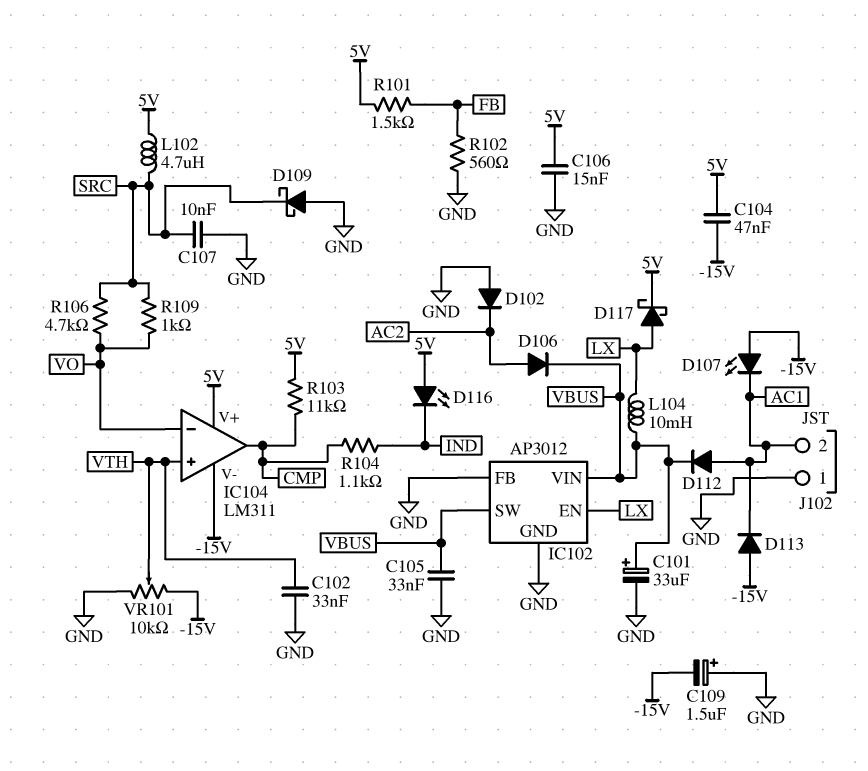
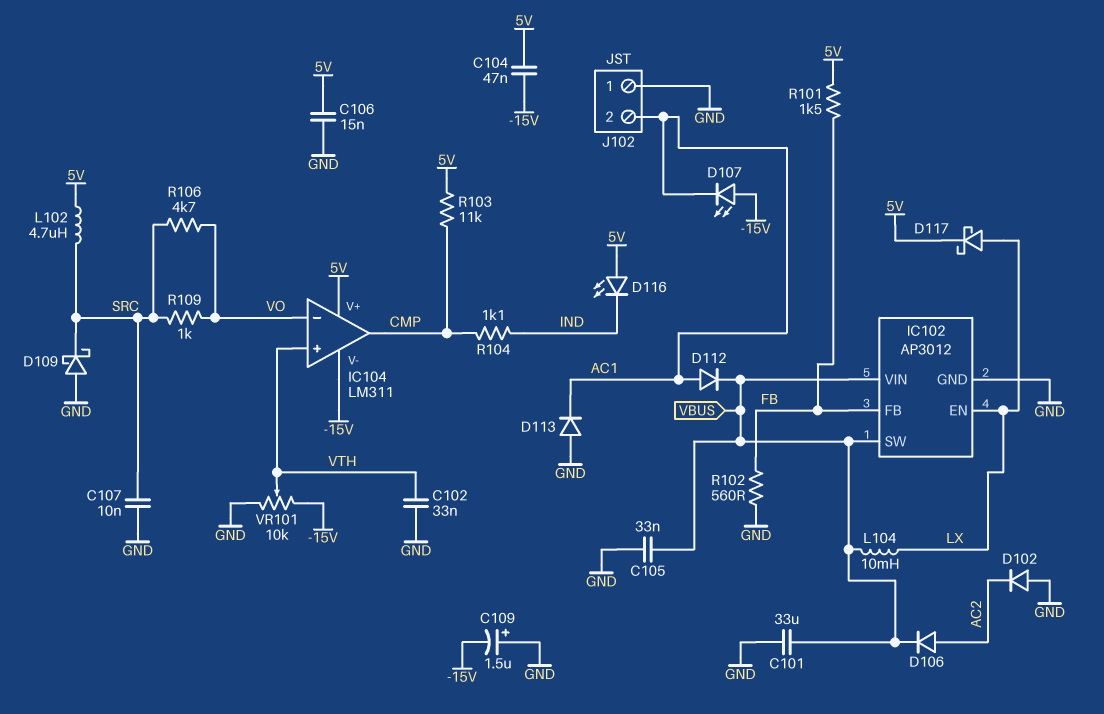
C101: 33uF (plus VBUS, minus GND) -> 33uF (GND, VBUS)
D113: diode (A -15V, K AC1) -> diode (A GND, K AC1)
IC102 pin FB: GND -> FB

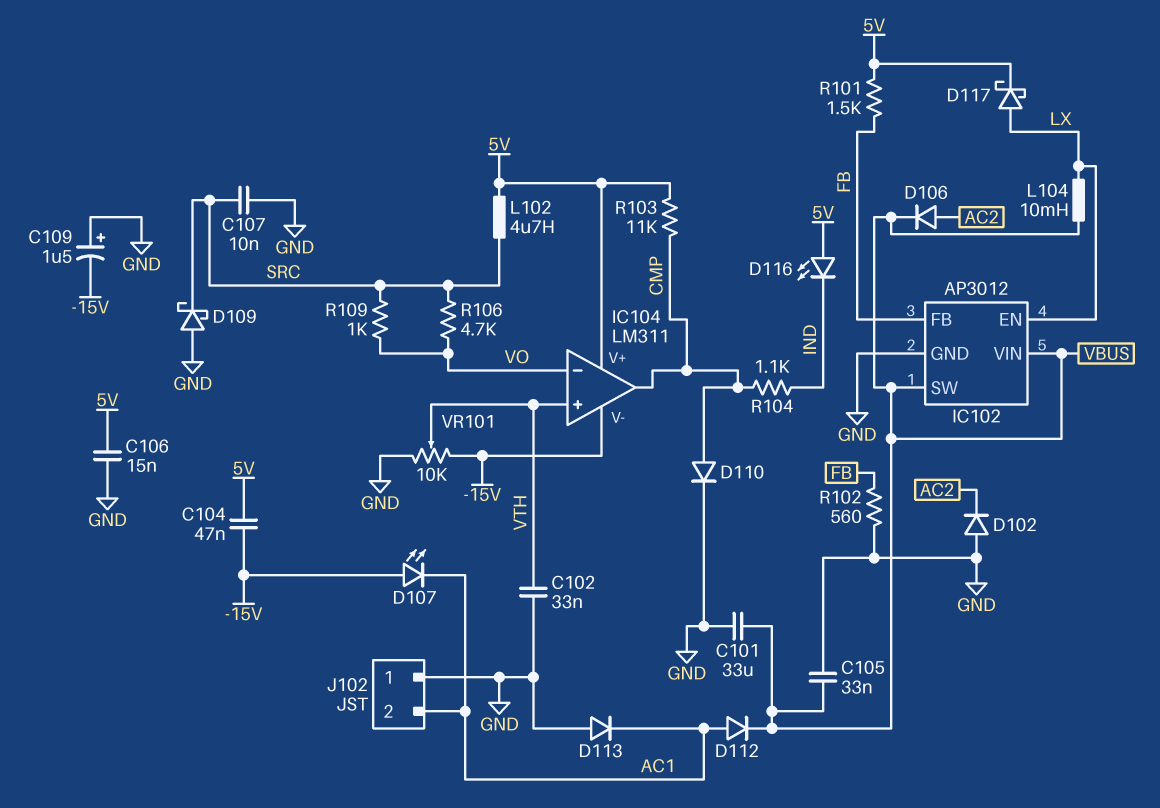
D110: none -> diode (A CMP, K GND)

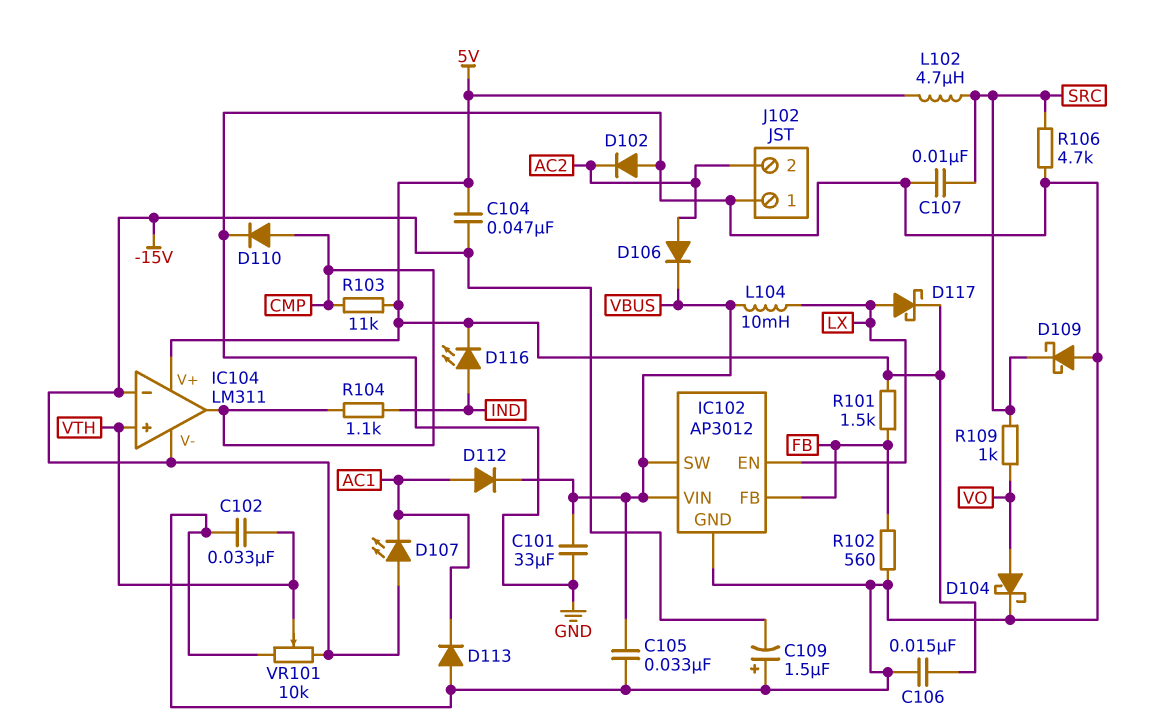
D104: none -> schottky (A VO, K GND)
D116: LED (A 5V, K IND) -> LED (A IND, K 5V)
IC104 pin in-: VO -> -15V
J102 pin 2: AC1 -> AC2
R106: 4.7k (SRC, VO) -> 4.7k (GND, SRC)

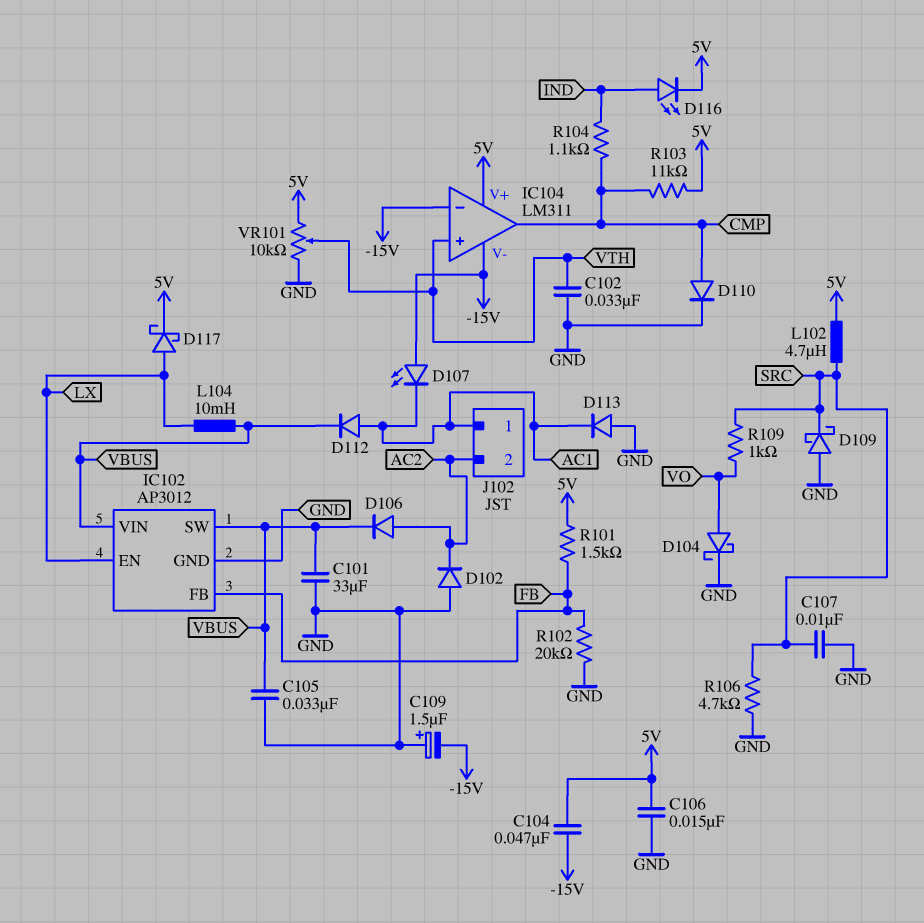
J102 pin 1: GND -> AC1
R102: 560 (FB, GND) -> 20k (FB, GND)
VR101: 10k (-15V, GND, wiper VTH) -> 10k (5V, GND, wiper VTH)

